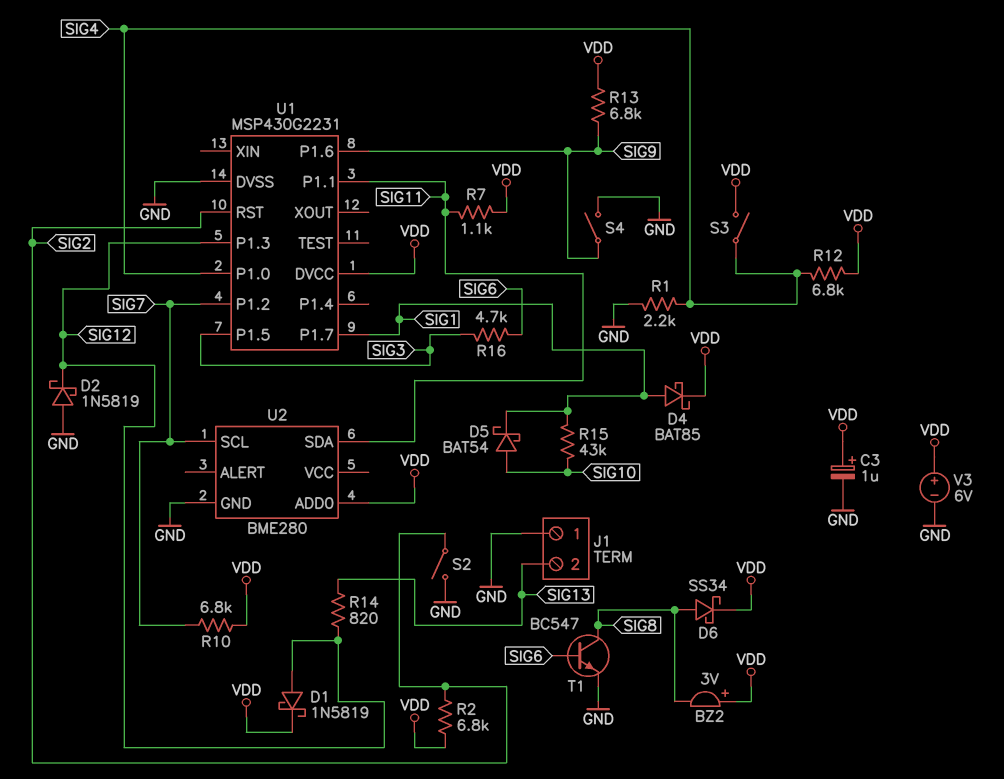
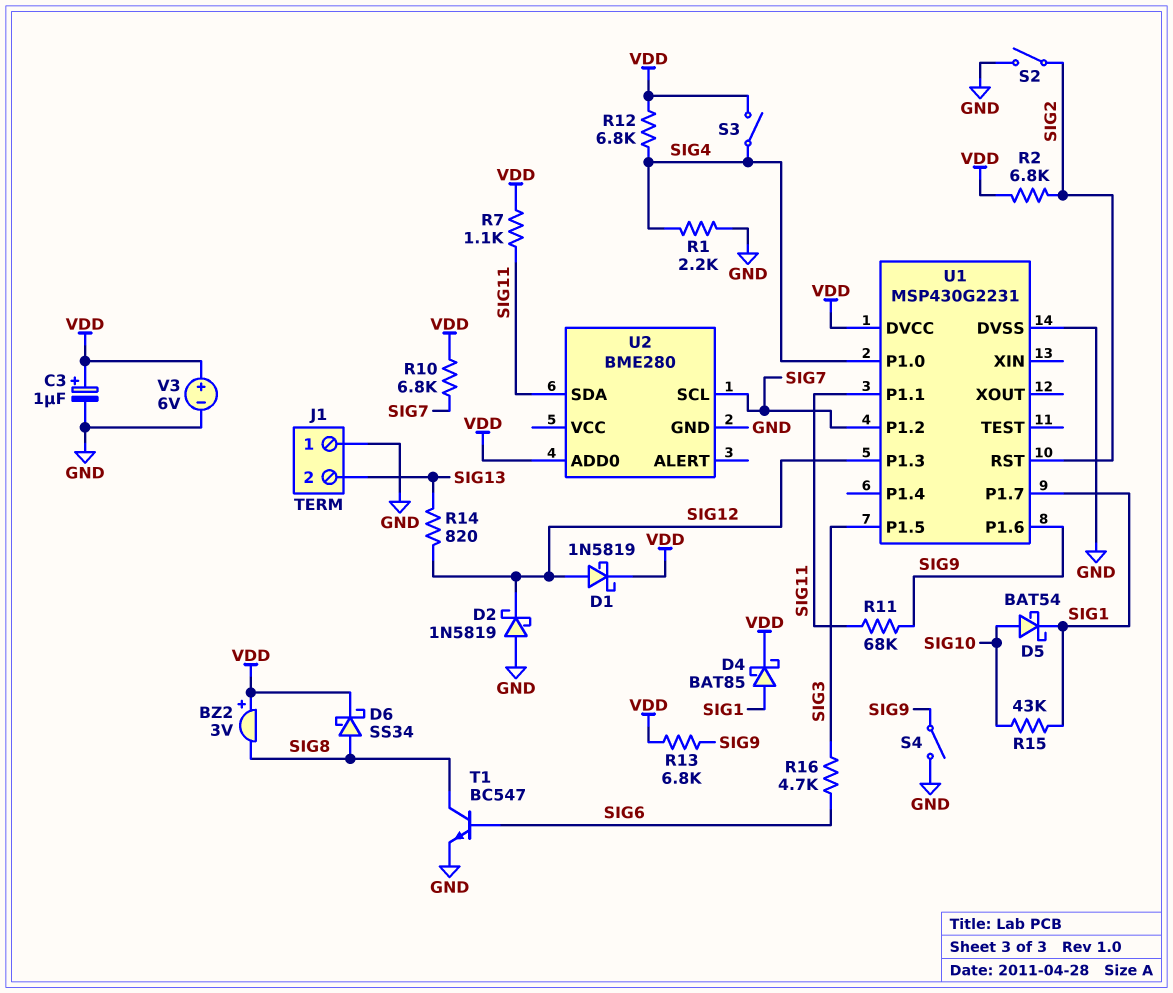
R11: none -> 68k (SIG9, SIG11)

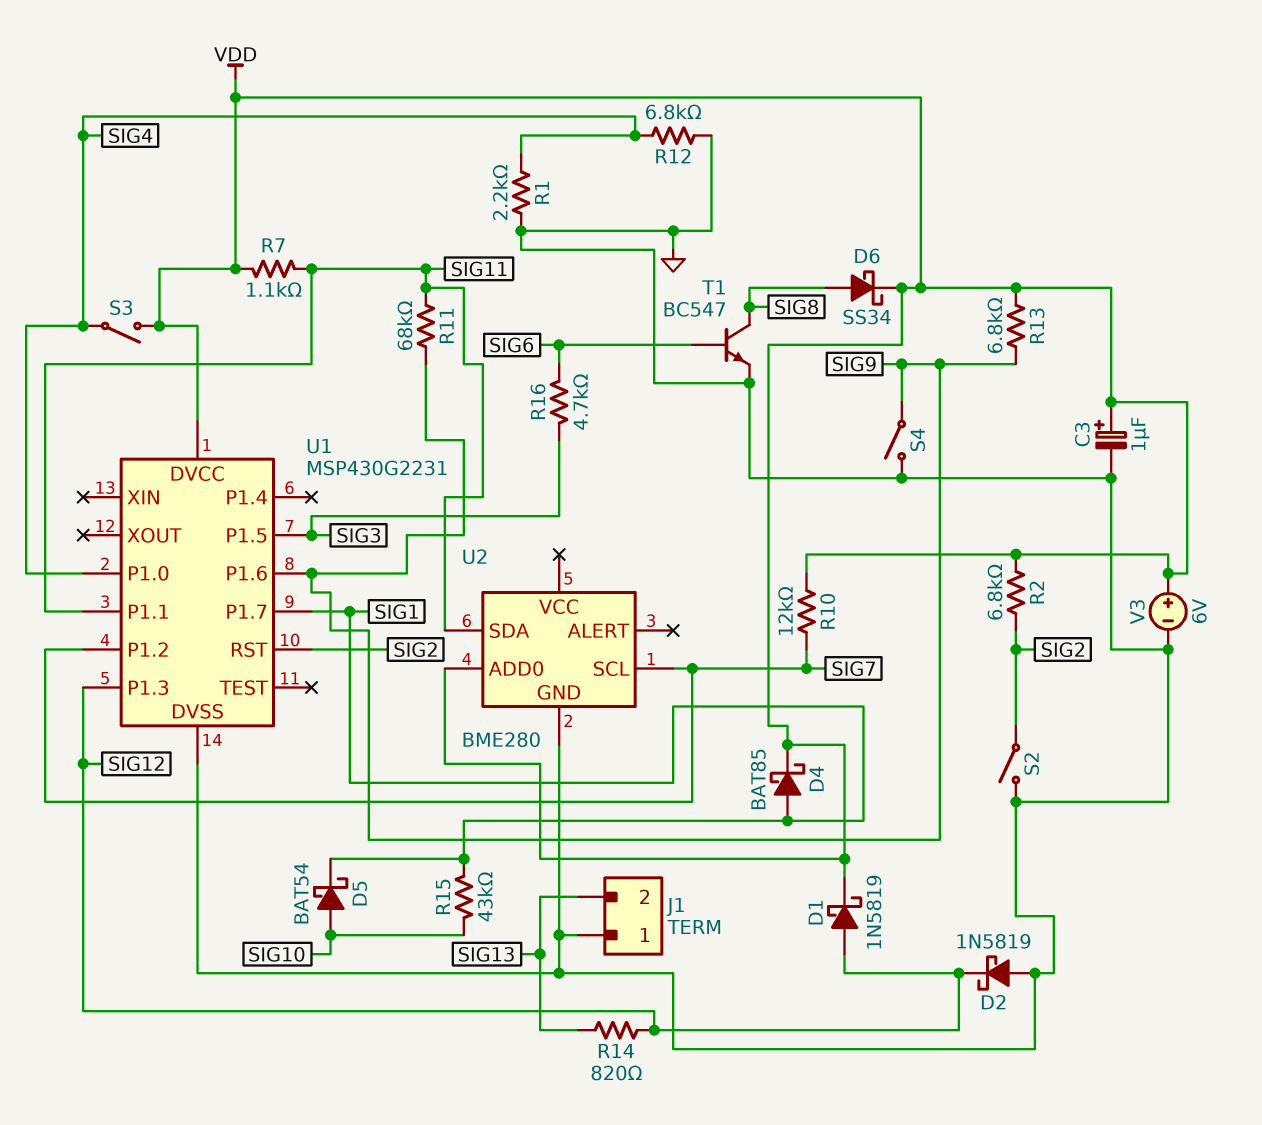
BZ2: buzzer 3V (plus VDD, minus SIG8) -> none
R10: 6.8k (SIG7, VDD) -> 12k (SIG7, VDD)
R12: 6.8k (SIG4, VDD) -> 6.8k (GND, SIG4)

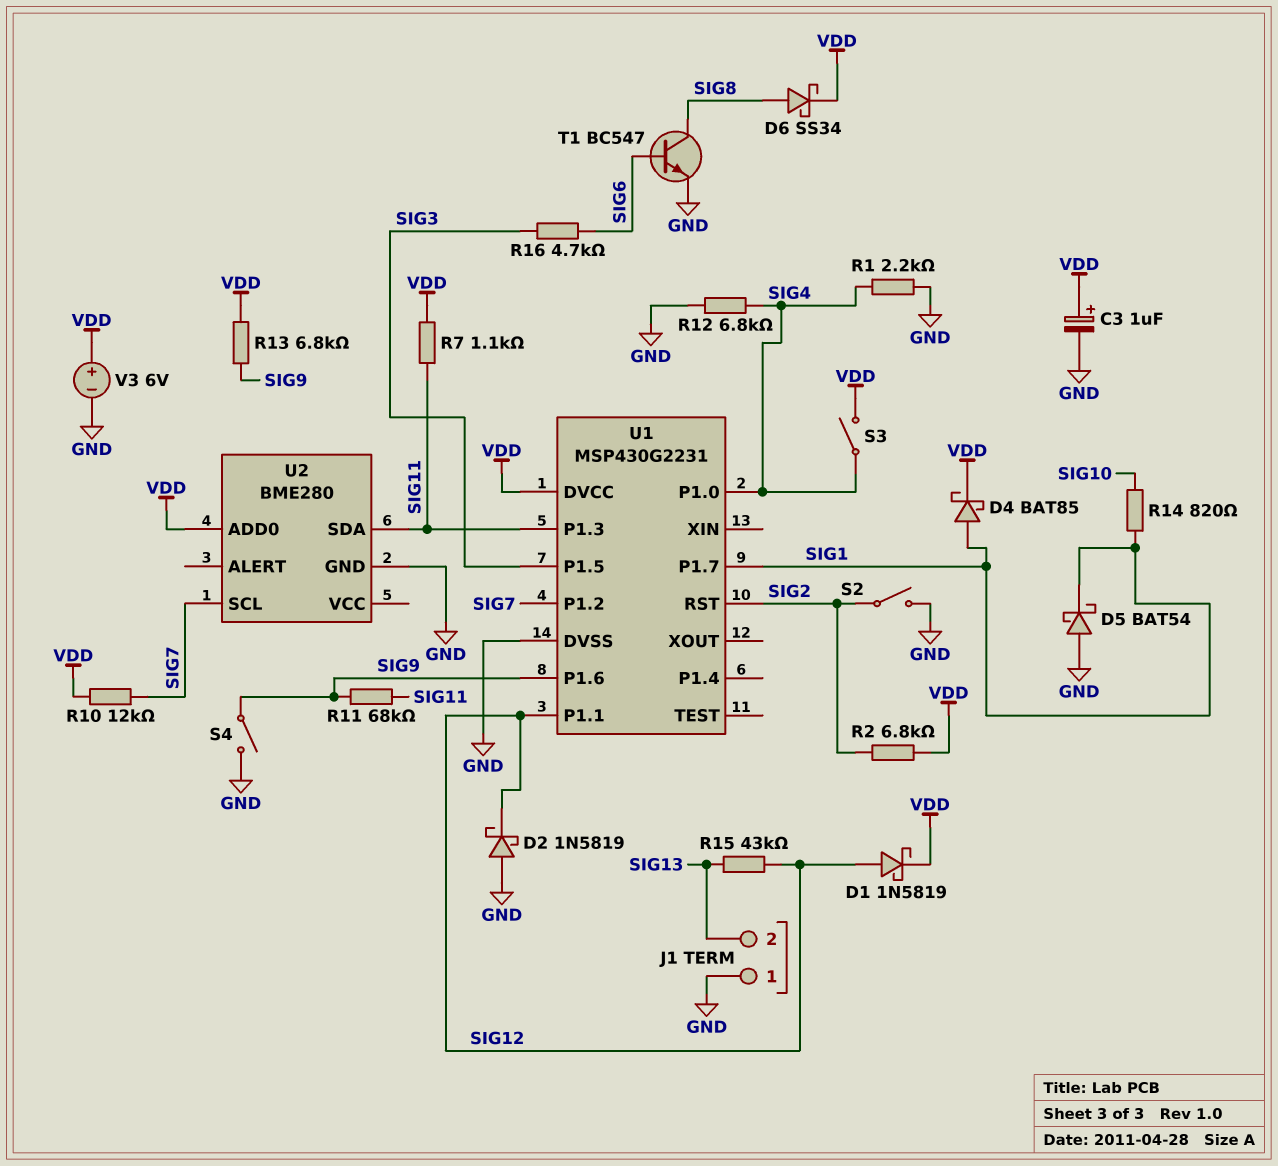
D5: schottky BAT54 (A SIG10, K SIG1) -> schottky BAT54 (A GND, K SIG1)
R14: 820 (SIG12, SIG13) -> 820 (SIG1, SIG10)
R15: 43k (SIG1, SIG10) -> 43k (SIG12, SIG13)
U1 pin P1.1: SIG11 -> SIG12
U1 pin P1.3: SIG12 -> SIG11

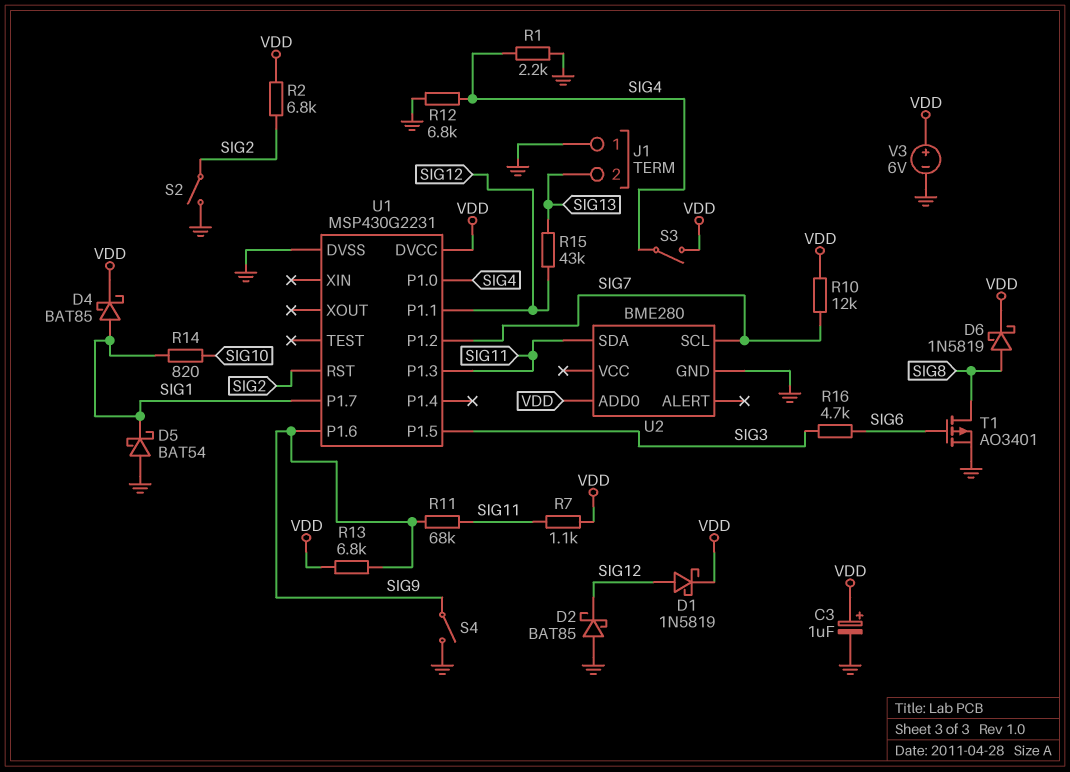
D2: schottky 1N5819 (A GND, K SIG12) -> schottky BAT85 (A GND, K SIG12)
D6: schottky SS34 (A SIG8, K VDD) -> schottky 1N5819 (A SIG8, K VDD)
T1: NPN BC547 (B SIG6, C SIG8, E GND) -> PMOS AO3401 (G SIG6, D SIG8, S GND)

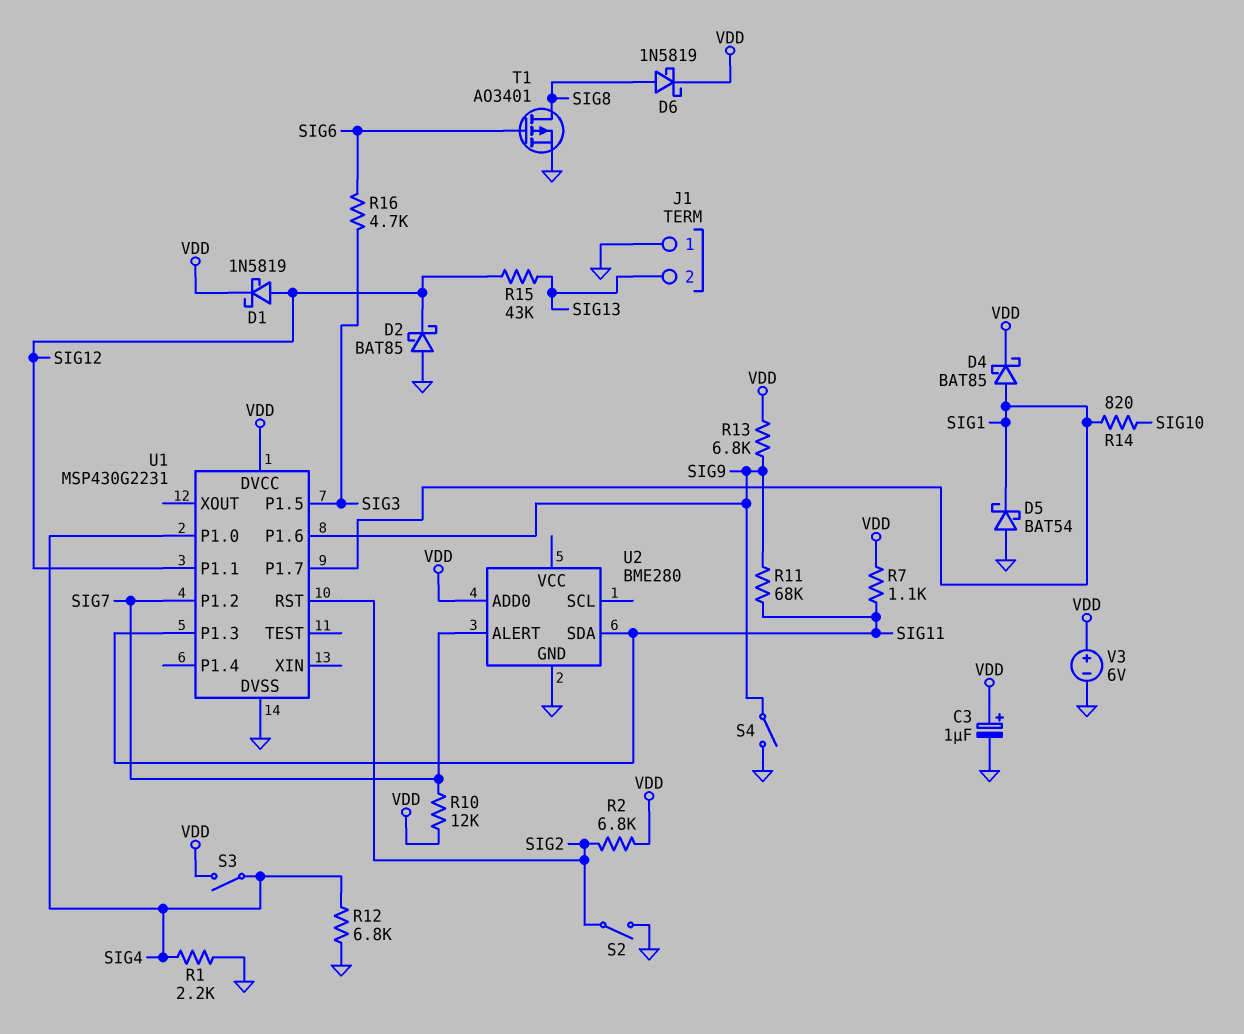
U2 pin ALERT: none -> SIG7
U2 pin SCL: SIG7 -> none

